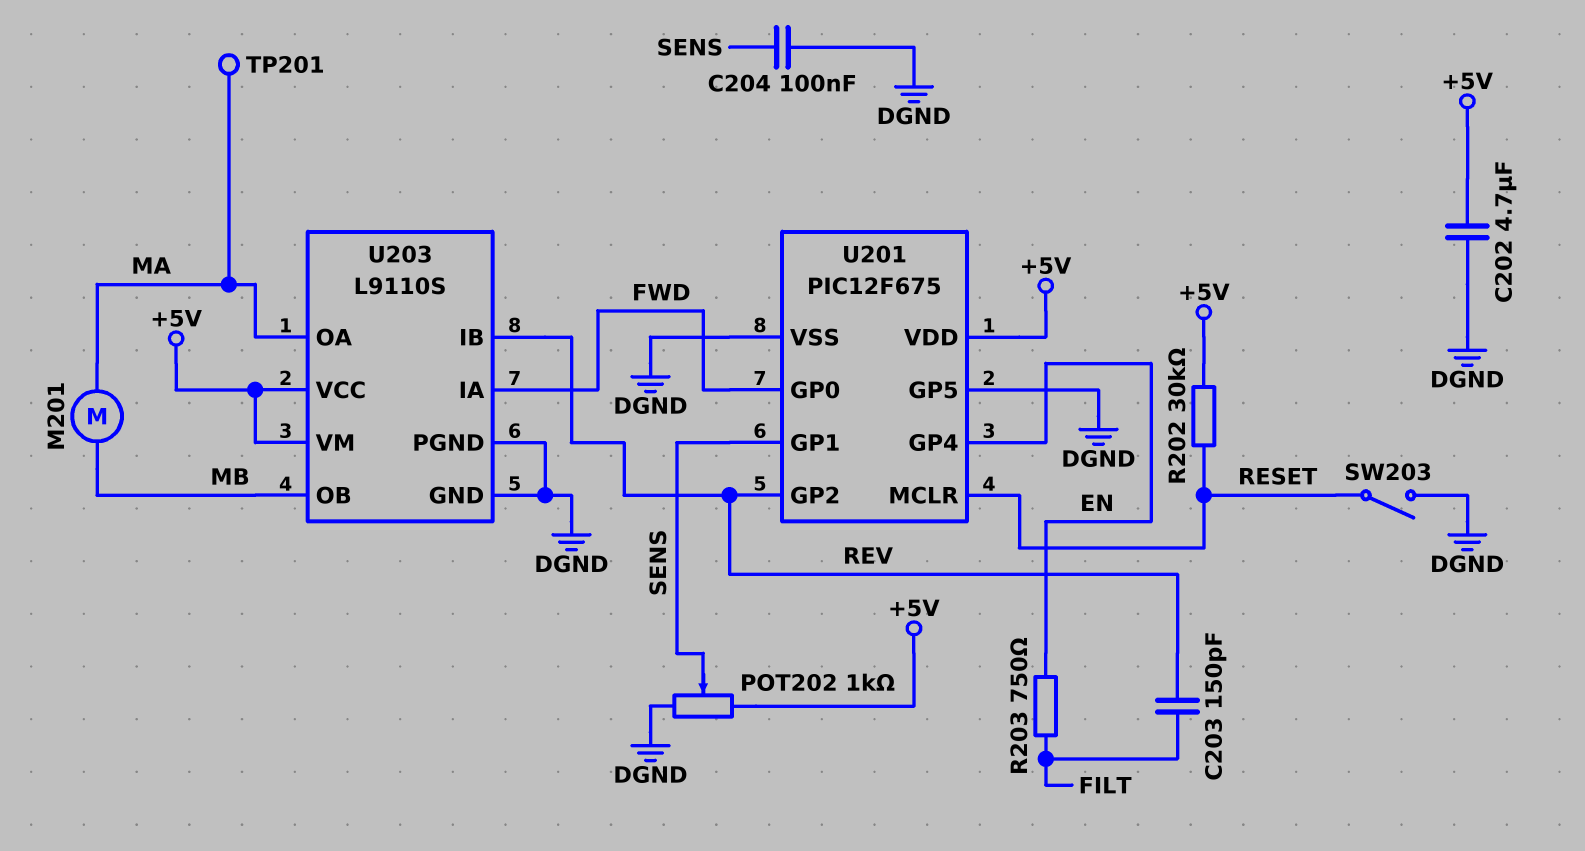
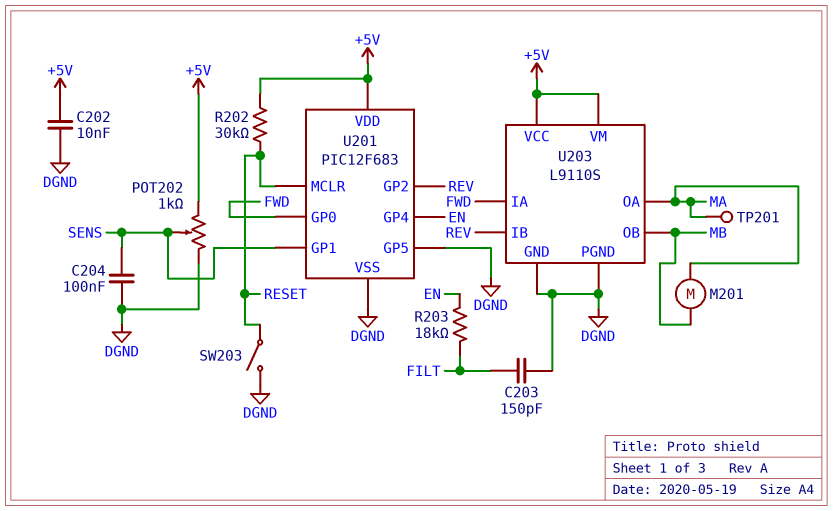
C202: 4.7uF (+5V, DGND) -> 10nF (+5V, DGND)
C203: 150pF (FILT, REV) -> 150pF (DGND, FILT)
R203: 750 (EN, FILT) -> 18k (EN, FILT)
U201: PIC12F675 -> PIC12F683

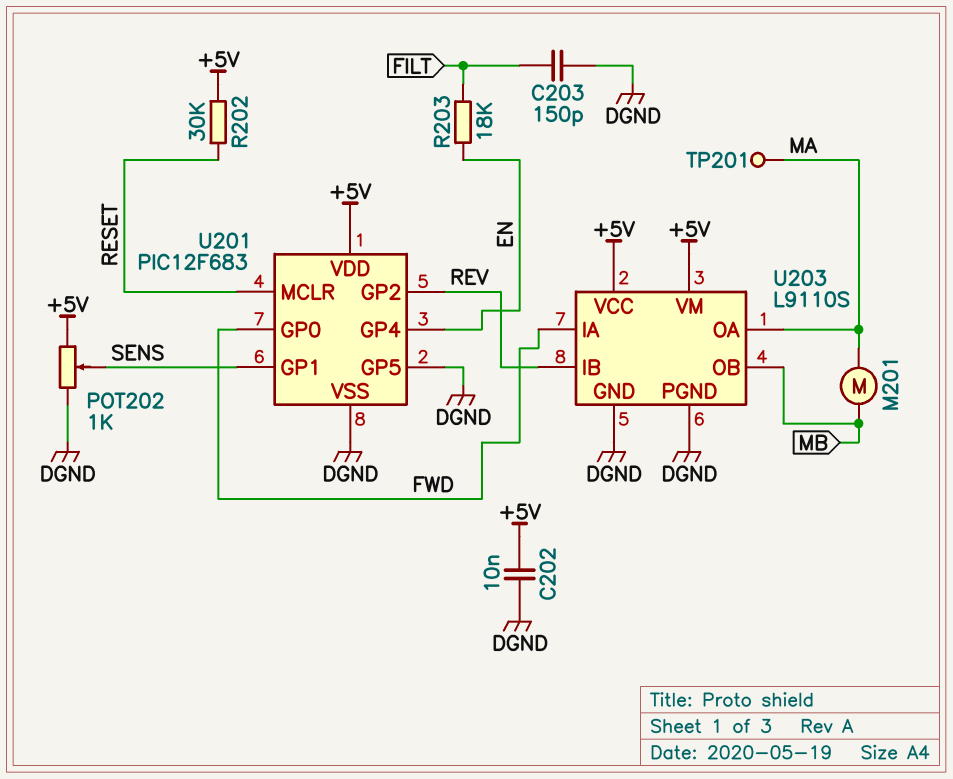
C204: 100nF (DGND, SENS) -> none
SW203: switch (DGND, RESET) -> none

